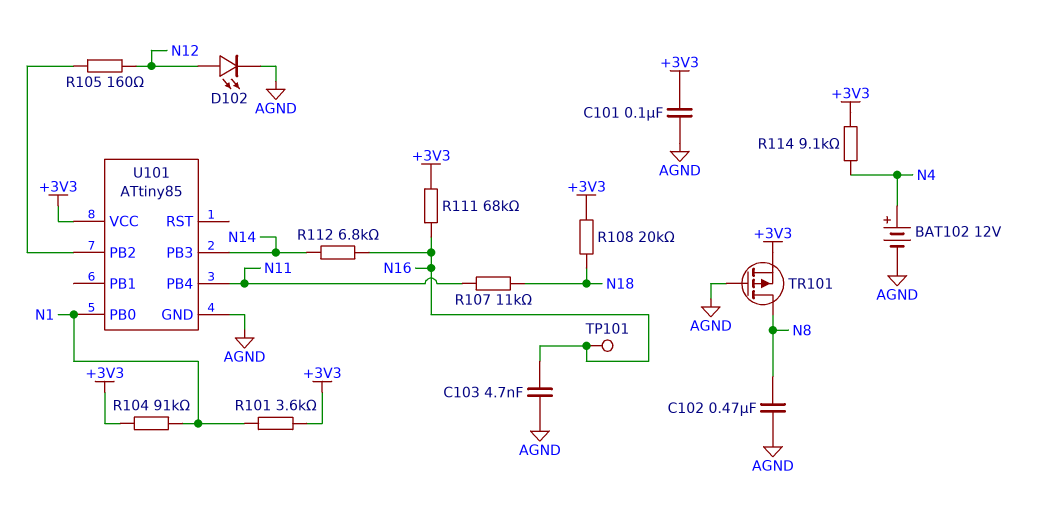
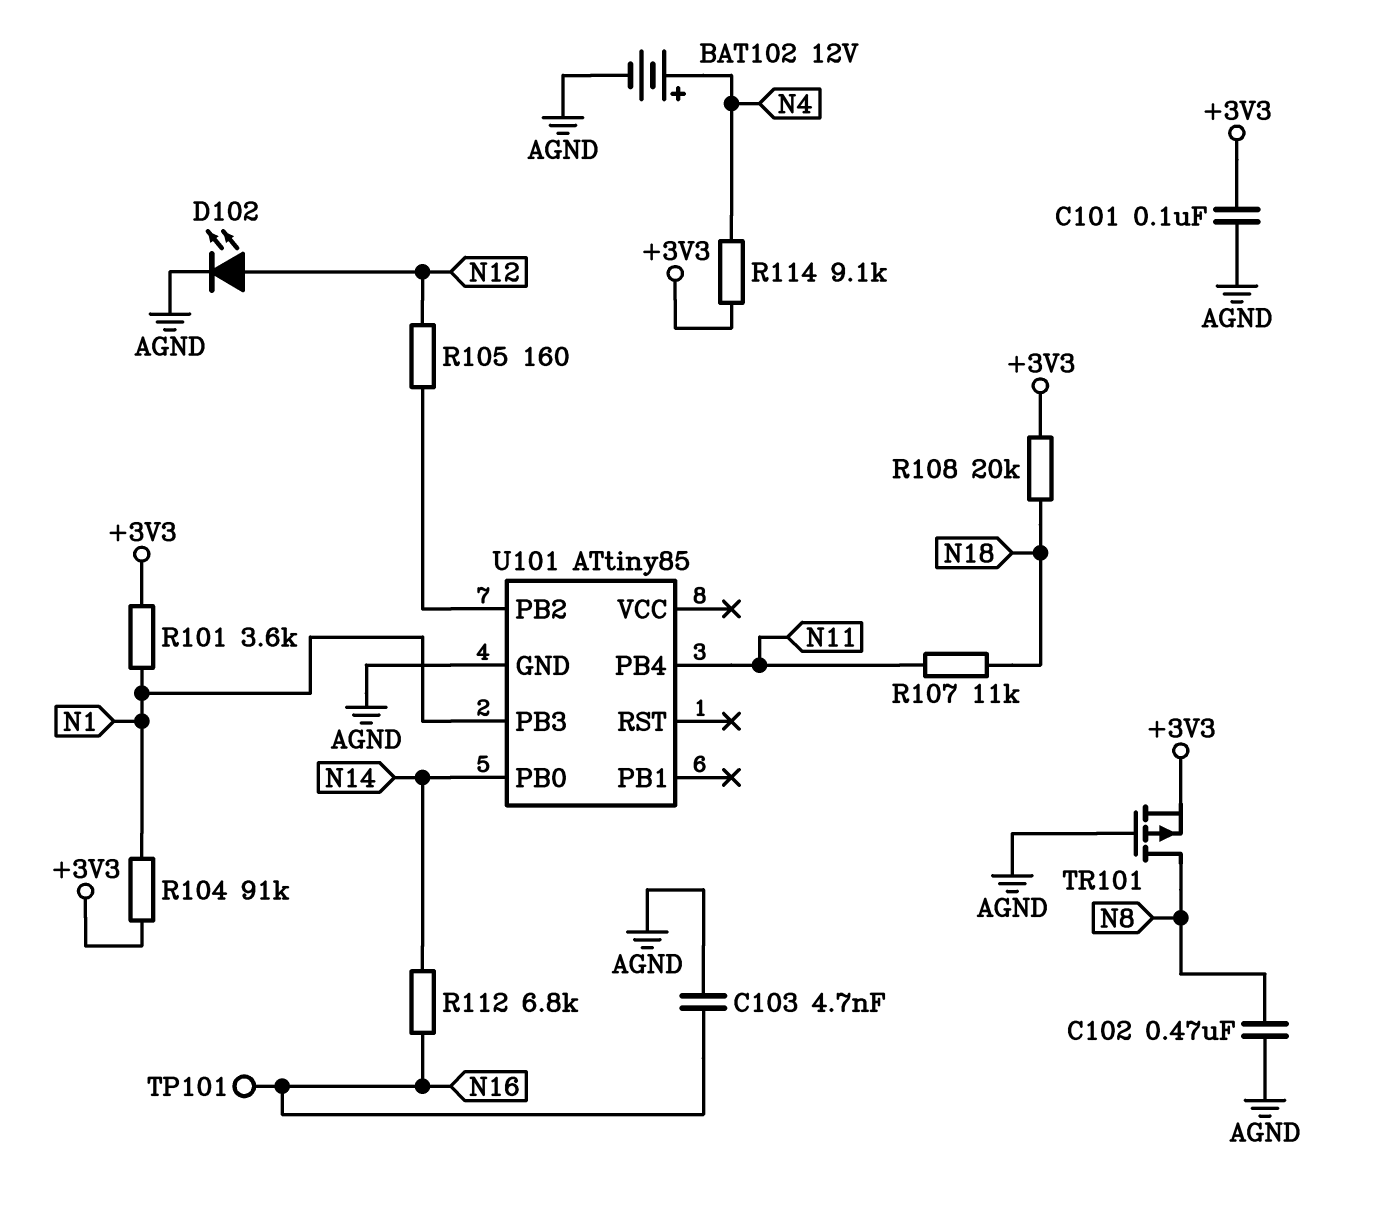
R111: 68k (+3V3, N16) -> none
U101 pin PB0: N1 -> N14
U101 pin PB3: N14 -> N1
U101 pin VCC: +3V3 -> none

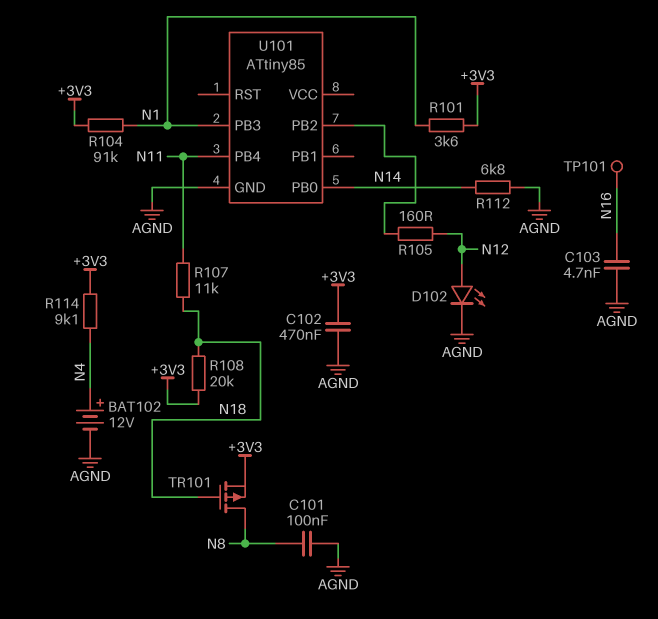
C101: 100nF (+3V3, AGND) -> 100nF (AGND, N8)
C102: 470nF (AGND, N8) -> 470nF (+3V3, AGND)
R112: 6.8k (N14, N16) -> 6.8k (AGND, N14)
TR101: PMOS (G AGND, D N8, S +3V3) -> PMOS (G N18, D N8, S +3V3)

